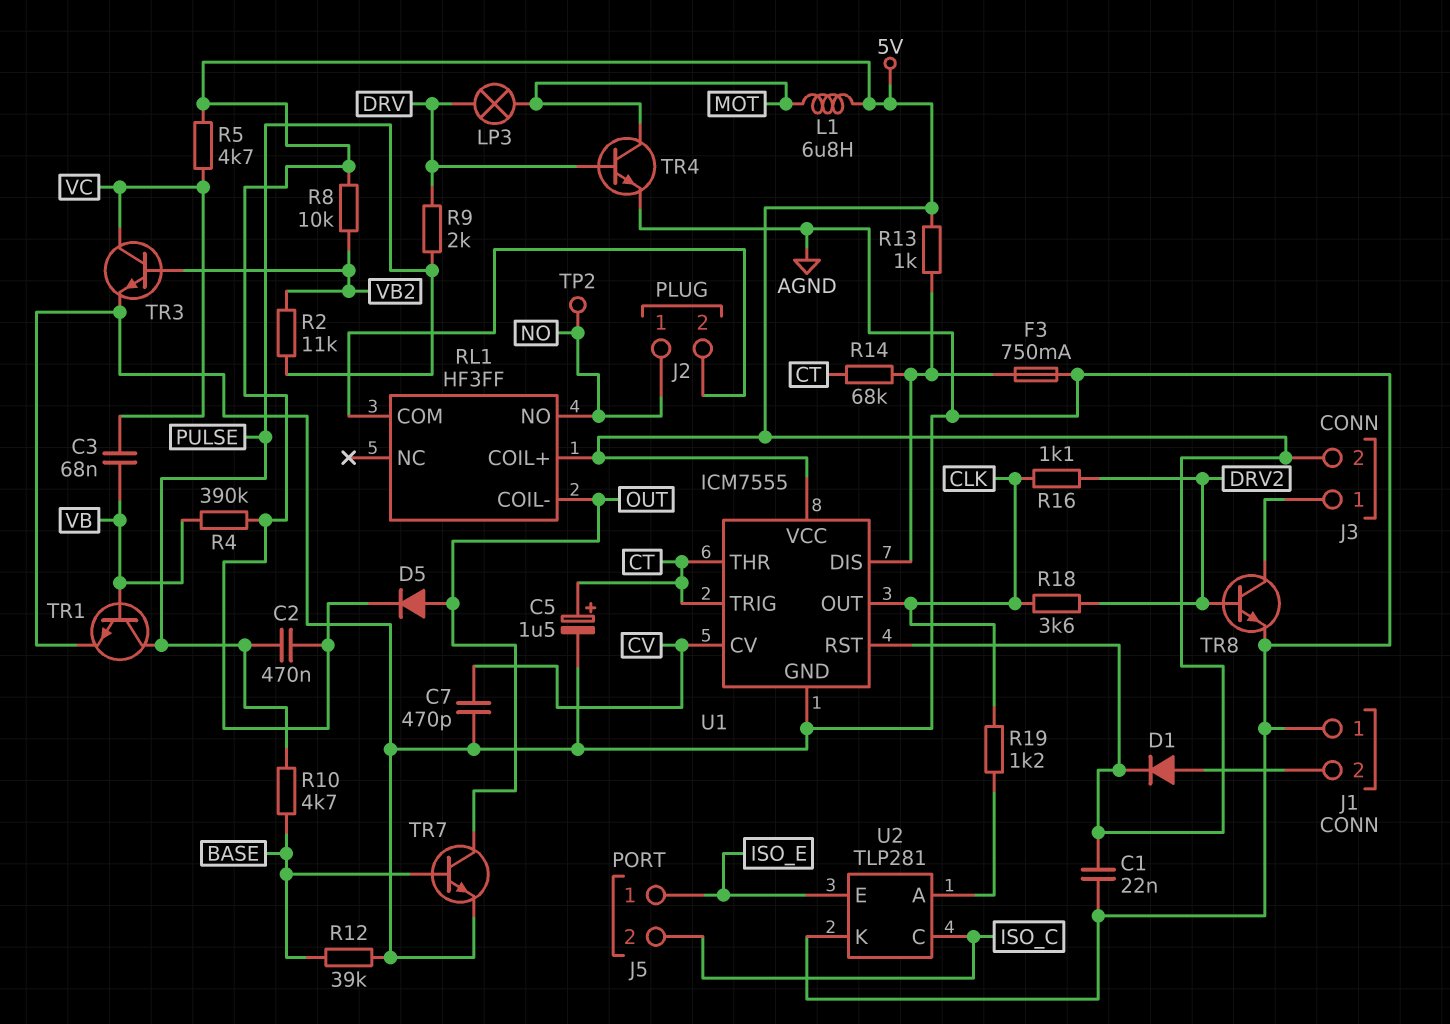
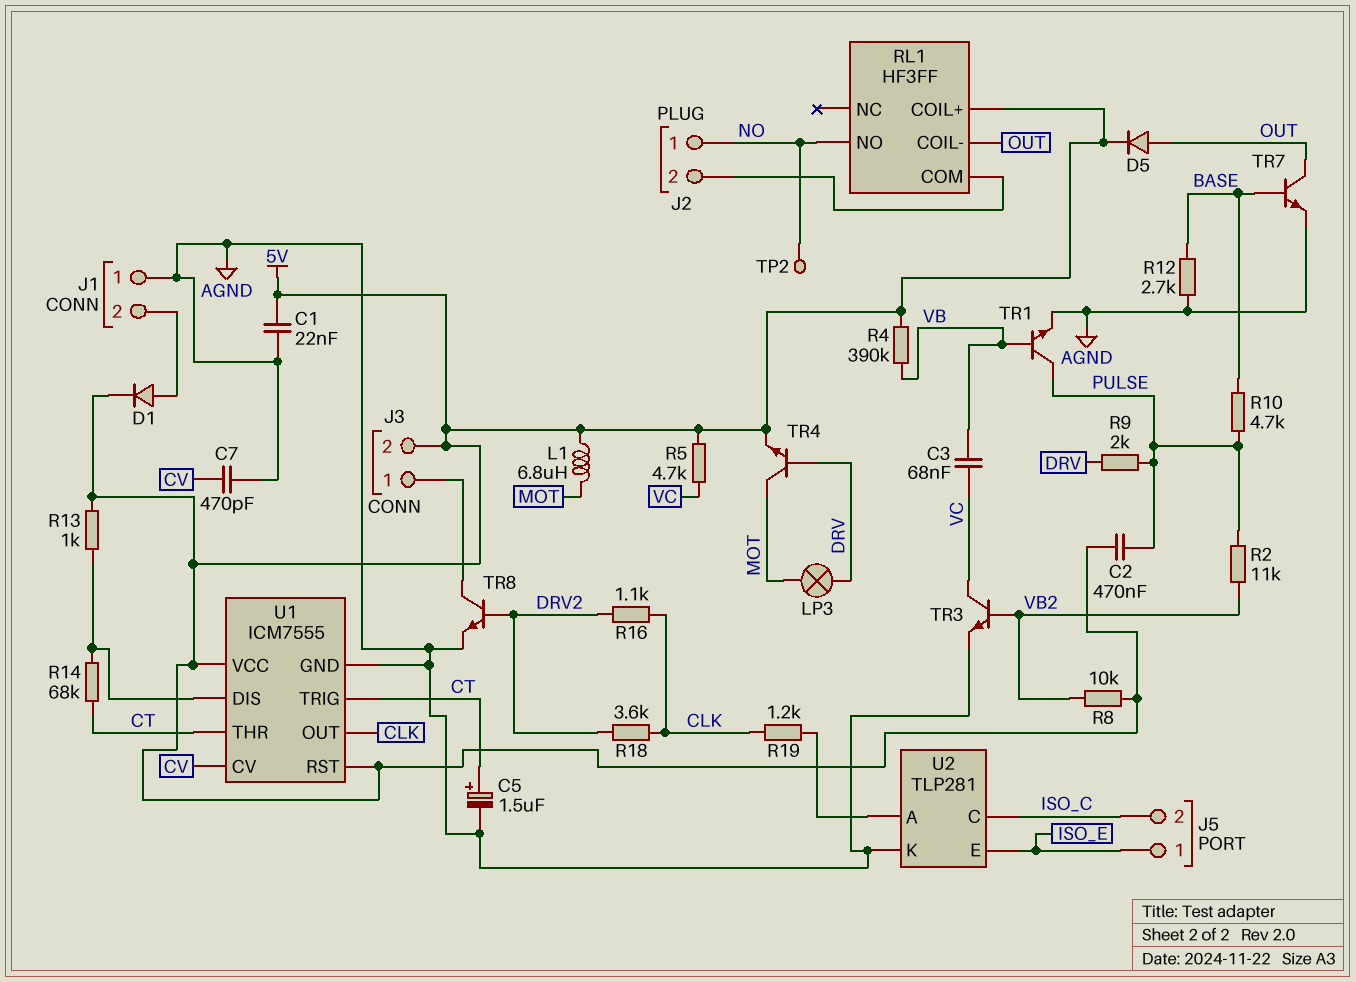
F3: 750mA (AGND, U1/DIS) -> none
R12: 39k (AGND, BASE) -> 2.7k (AGND, BASE)
TR4: NPN (B DRV, C MOT, E AGND) -> NPN (B DRV, C MOT, E 5V)

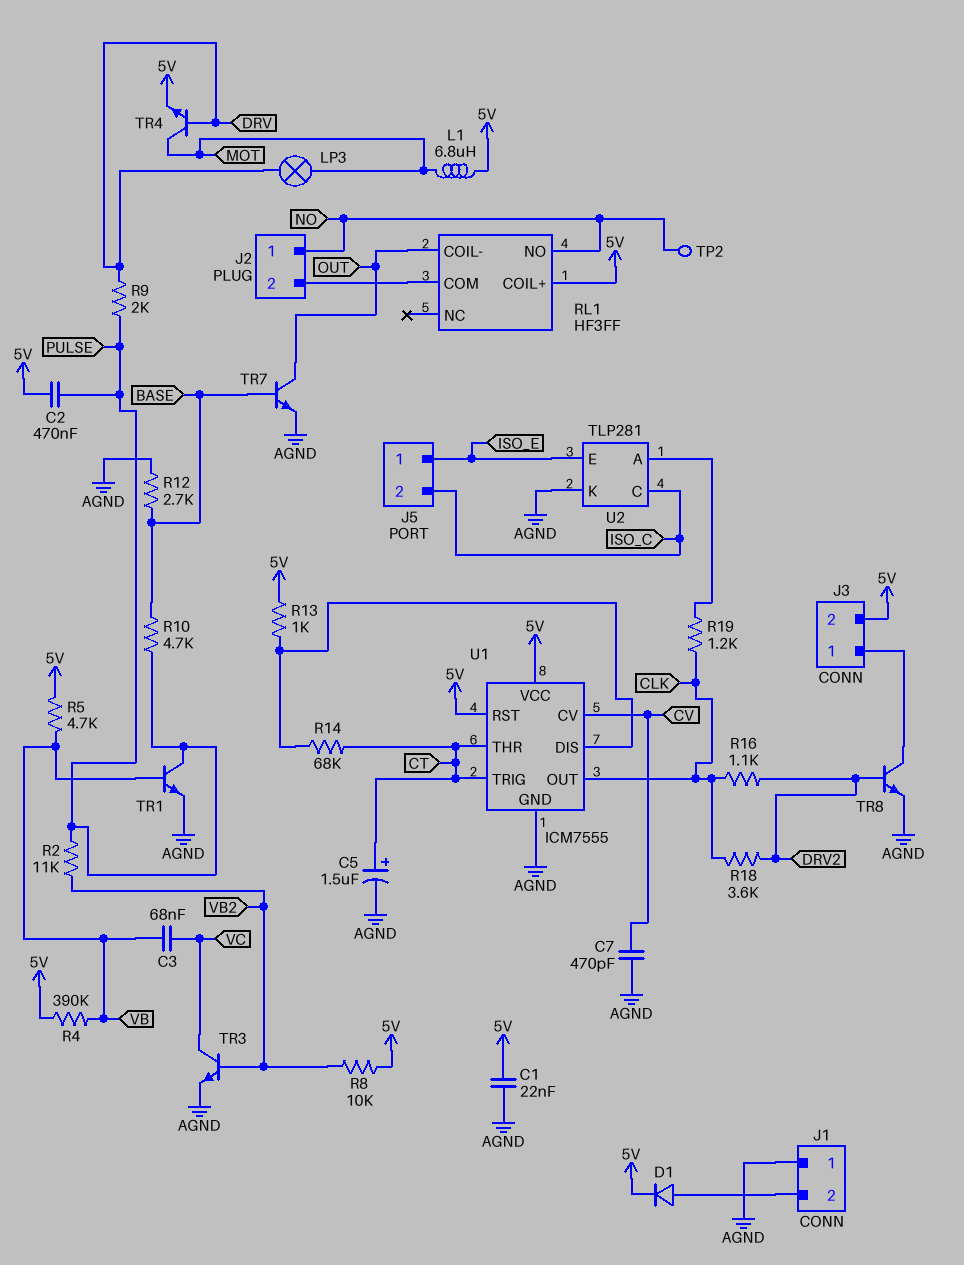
D5: diode (A OUT, K 5V) -> none
R5: 4.7k (5V, VC) -> 4.7k (5V, VB)

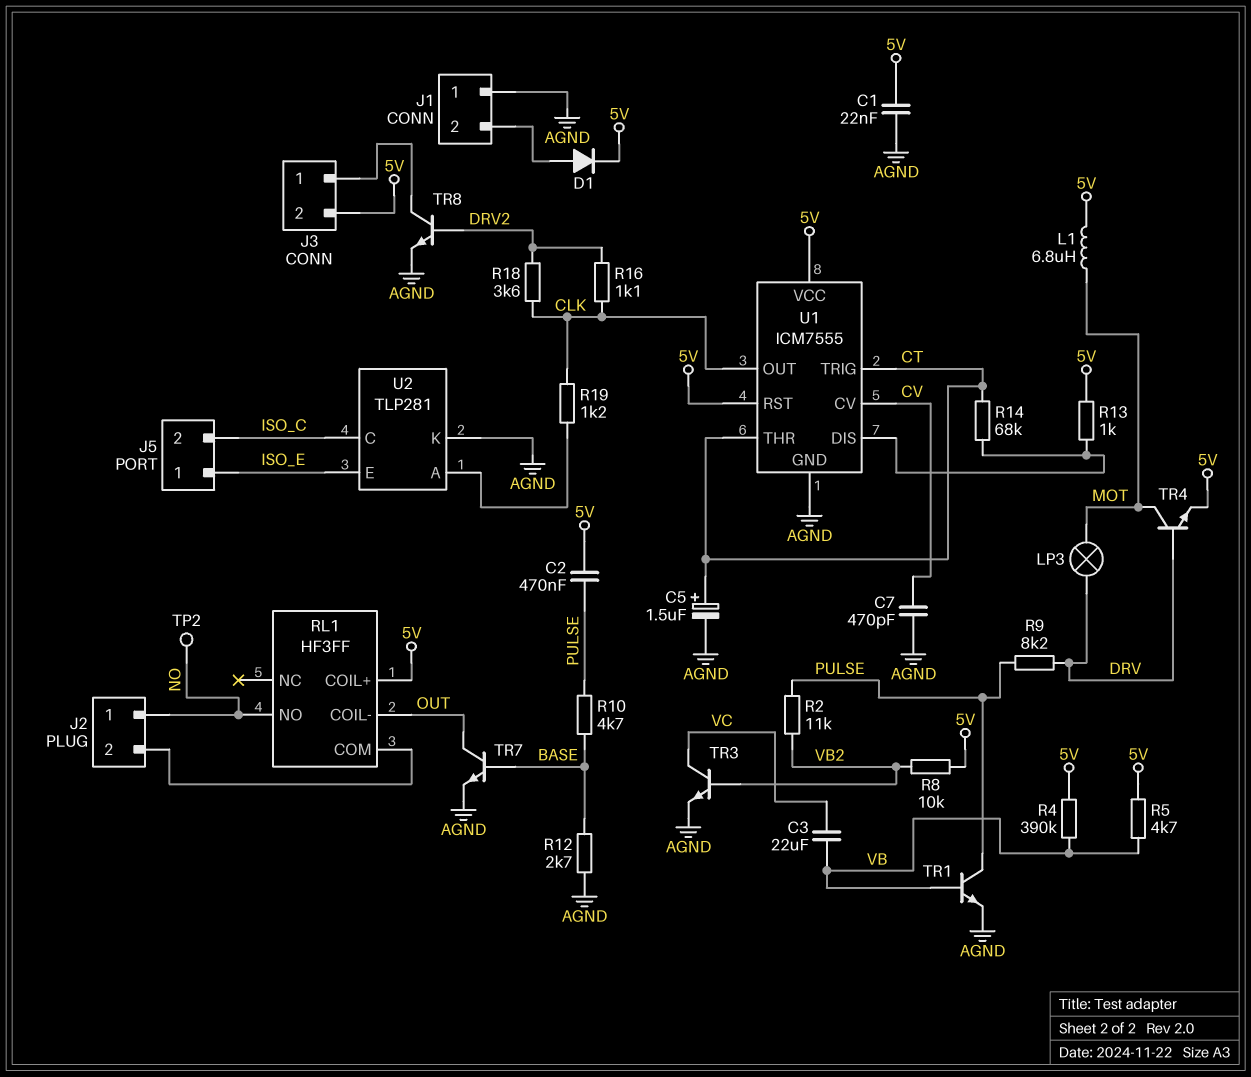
C3: 68nF (VB, VC) -> 22uF (VB, VC)
R9: 2k (DRV, PULSE) -> 8.2k (DRV, PULSE)

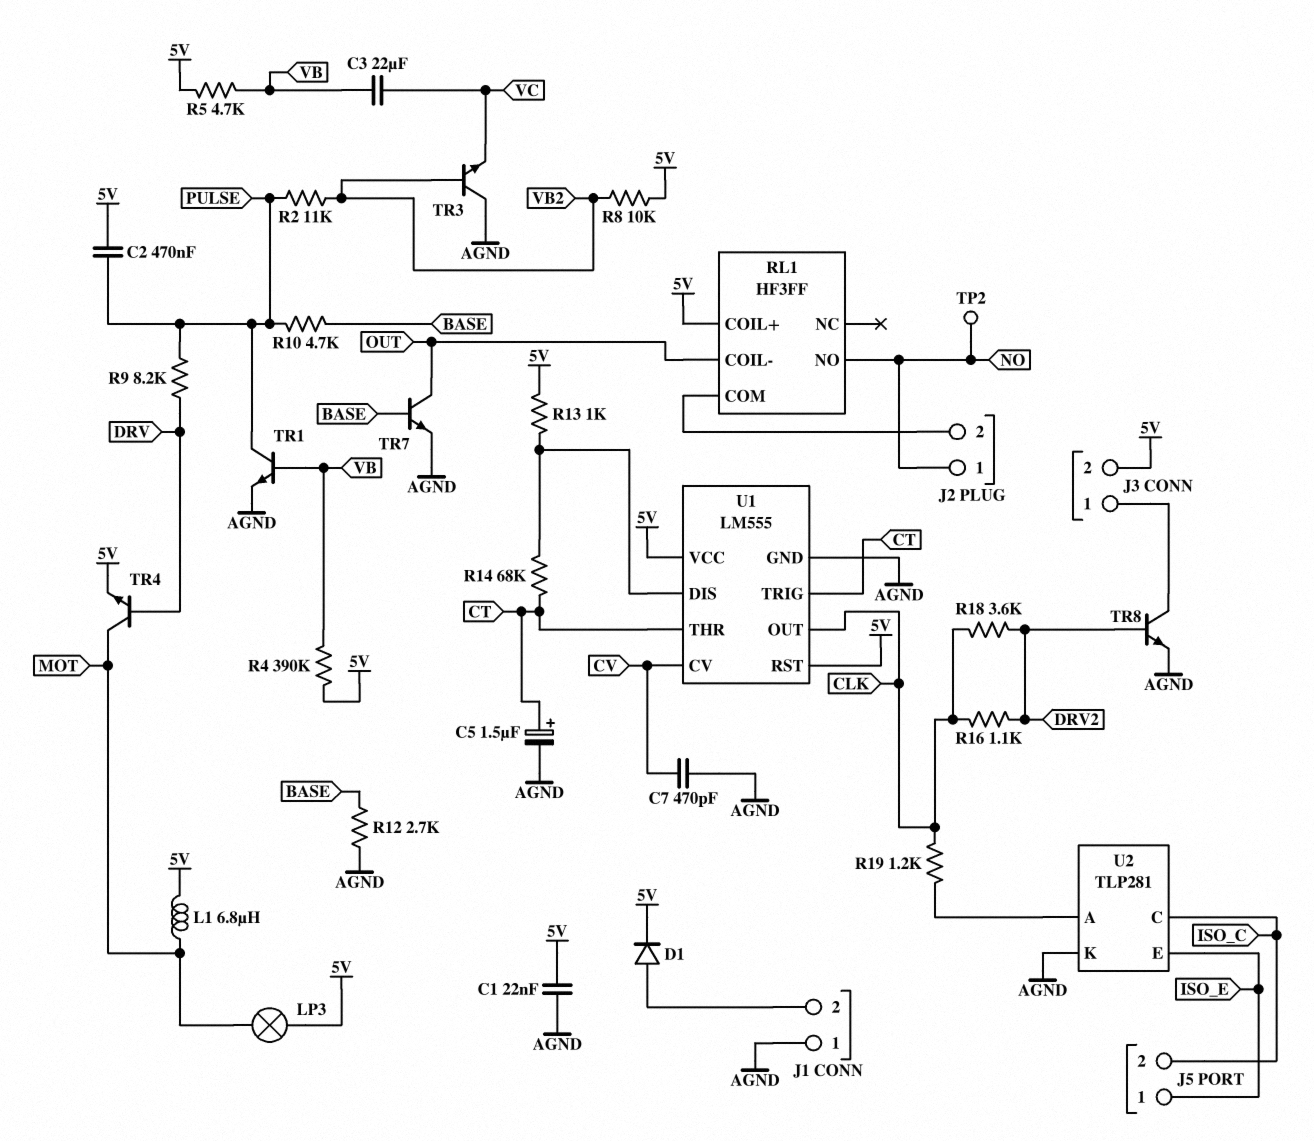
LP3: lamp (DRV, MOT) -> lamp (5V, MOT)
TR3: NPN (B VB2, C VC, E AGND) -> NPN (B VB2, C AGND, E VC)
U1: ICM7555 -> LM555

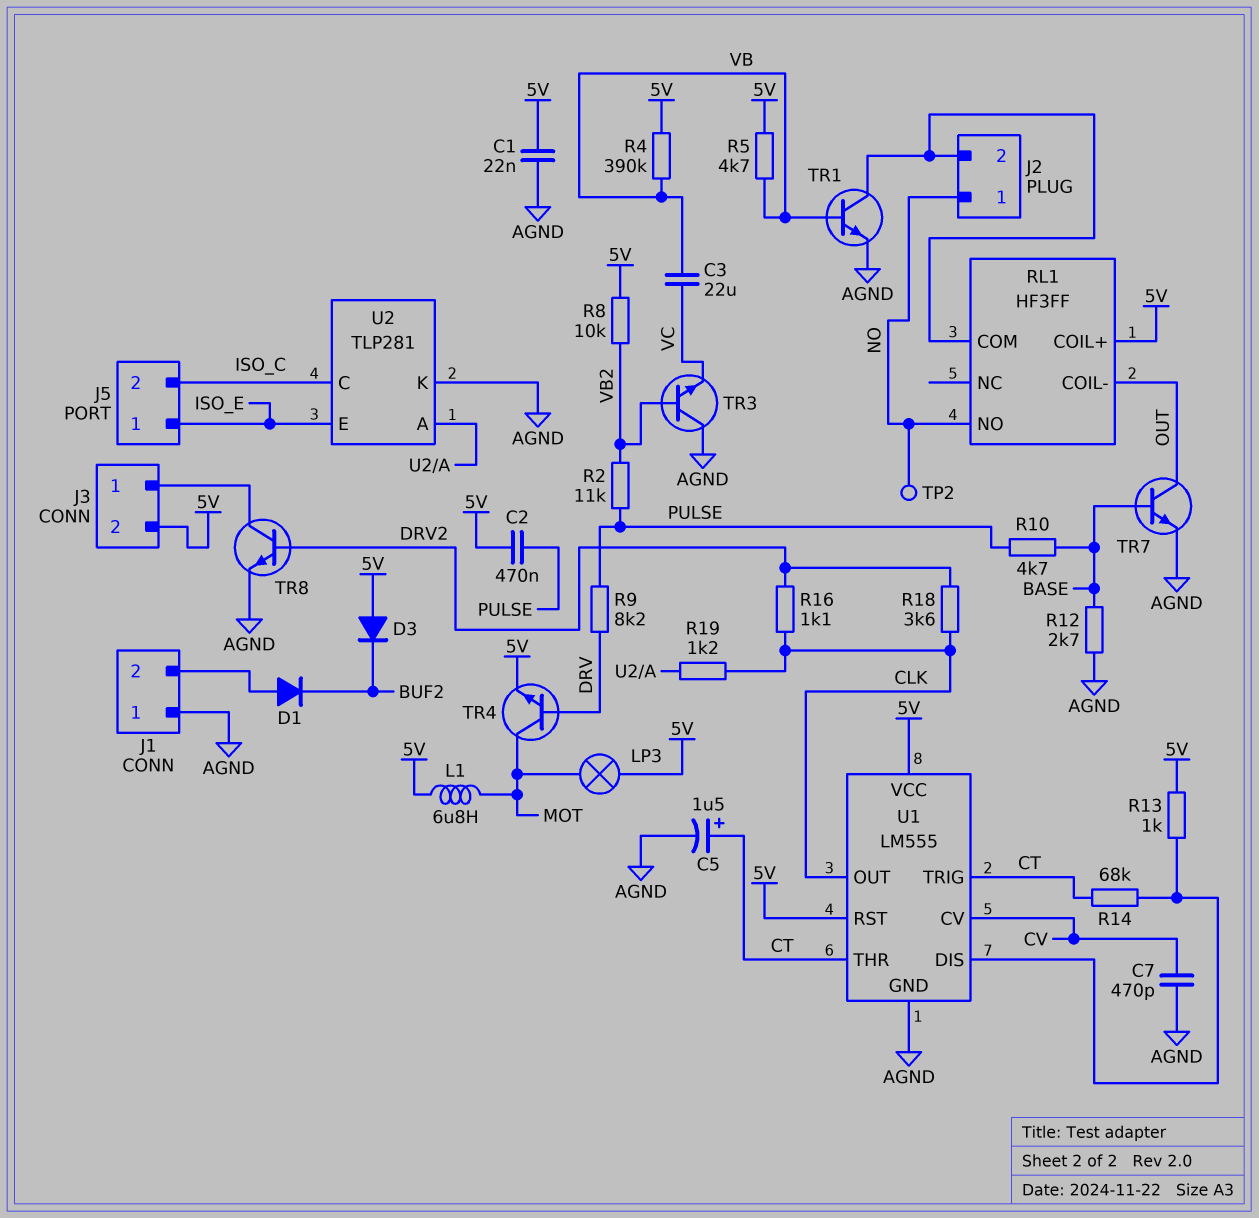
D1: diode (A J1/2, K 5V) -> diode (A J1/2, K BUF2)
D3: none -> diode (A 5V, K BUF2)
TR1: NPN (B VB, C PULSE, E AGND) -> NPN (B VB, C J2/2, E AGND)

